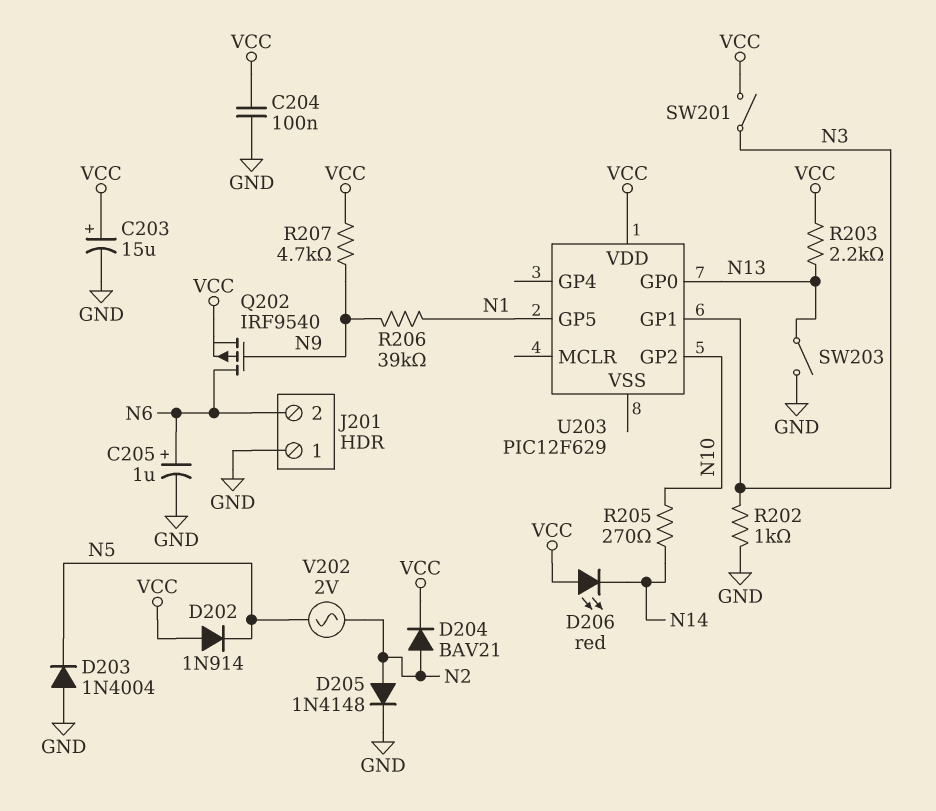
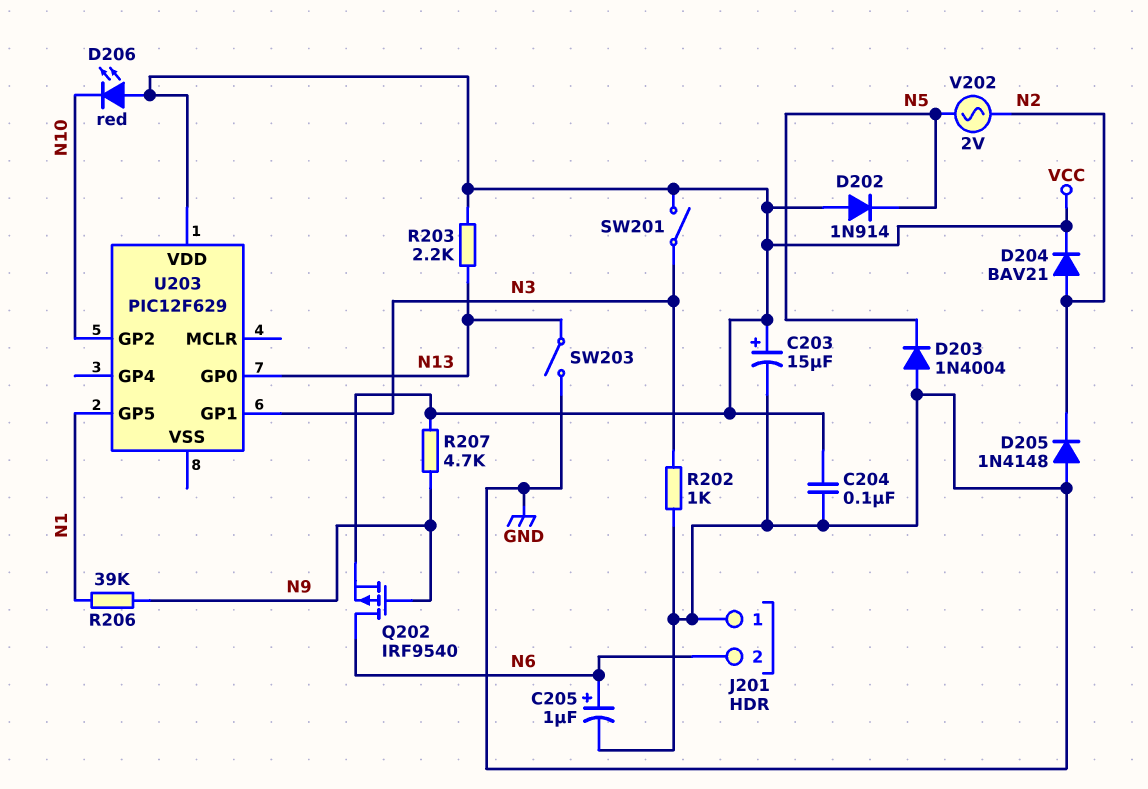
D205: diode 1N4148 (A N2, K GND) -> diode 1N4148 (A GND, K N2)
D206: LED red (A VCC, K N14) -> LED red (A VCC, K N10)
R205: 270 (N10, N14) -> none

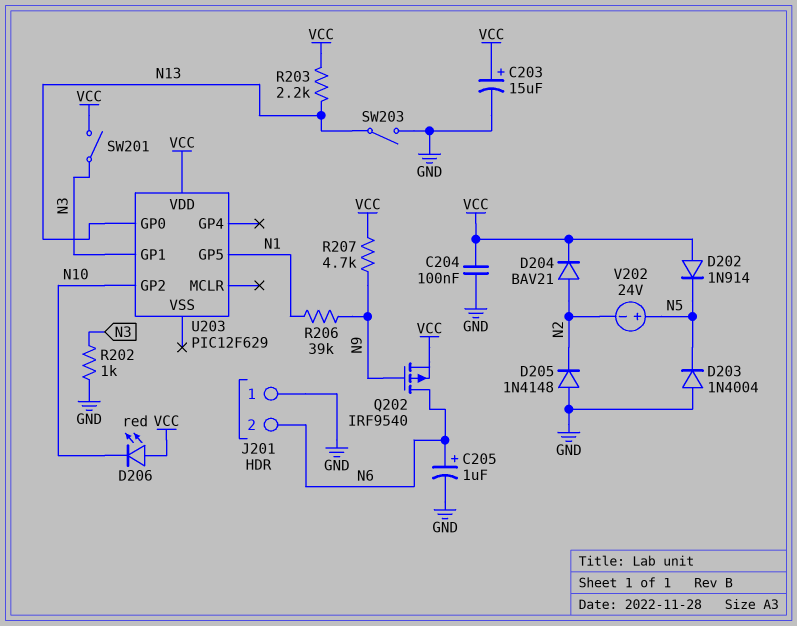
V202: AC 2V (N2, N5) -> 24V (plus N5, minus N2)

